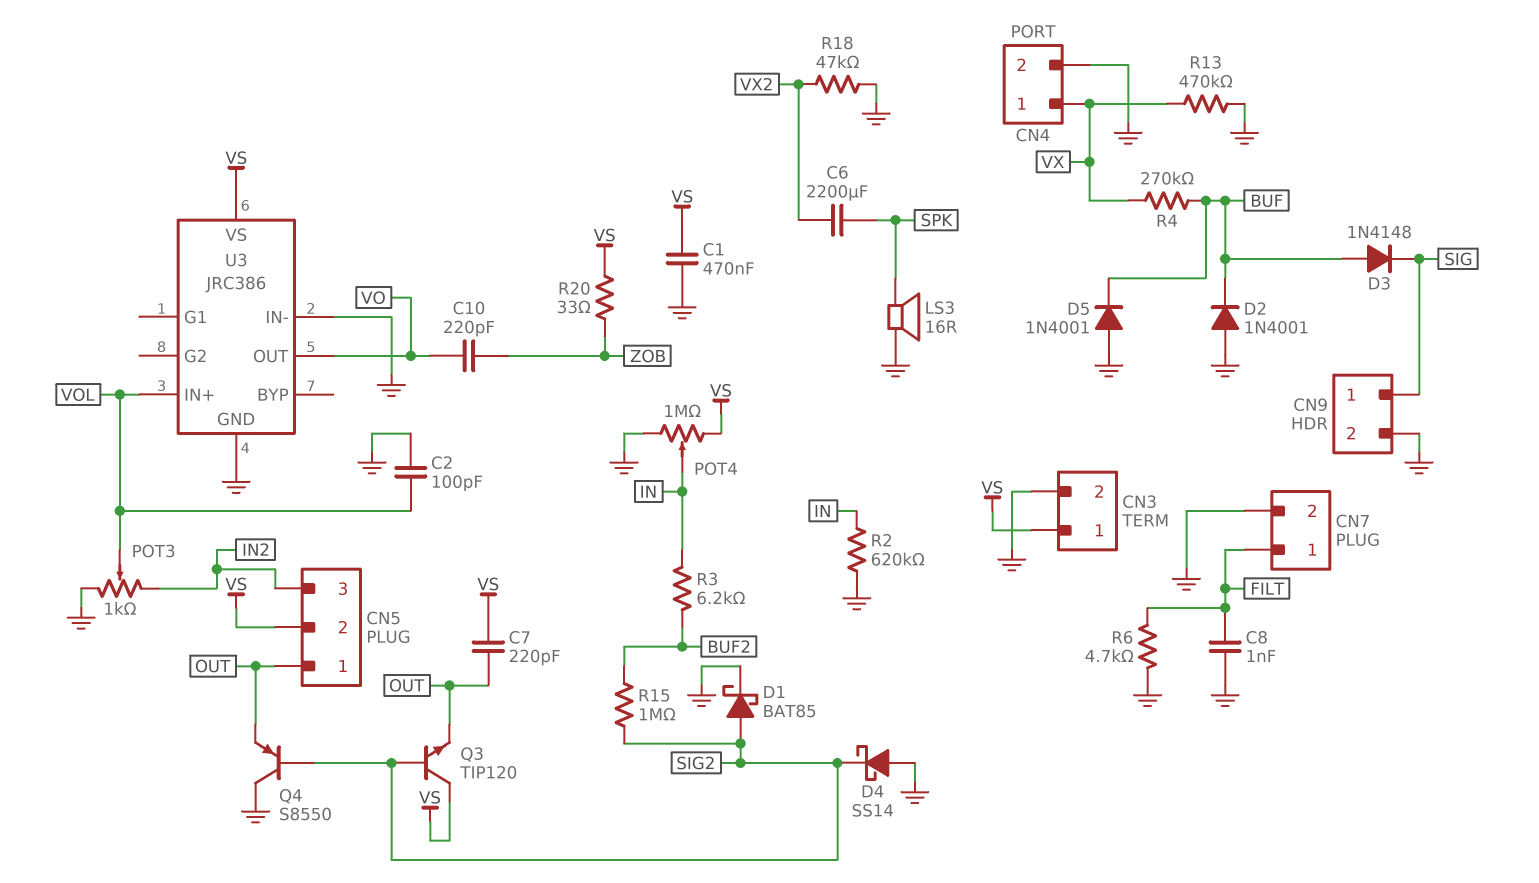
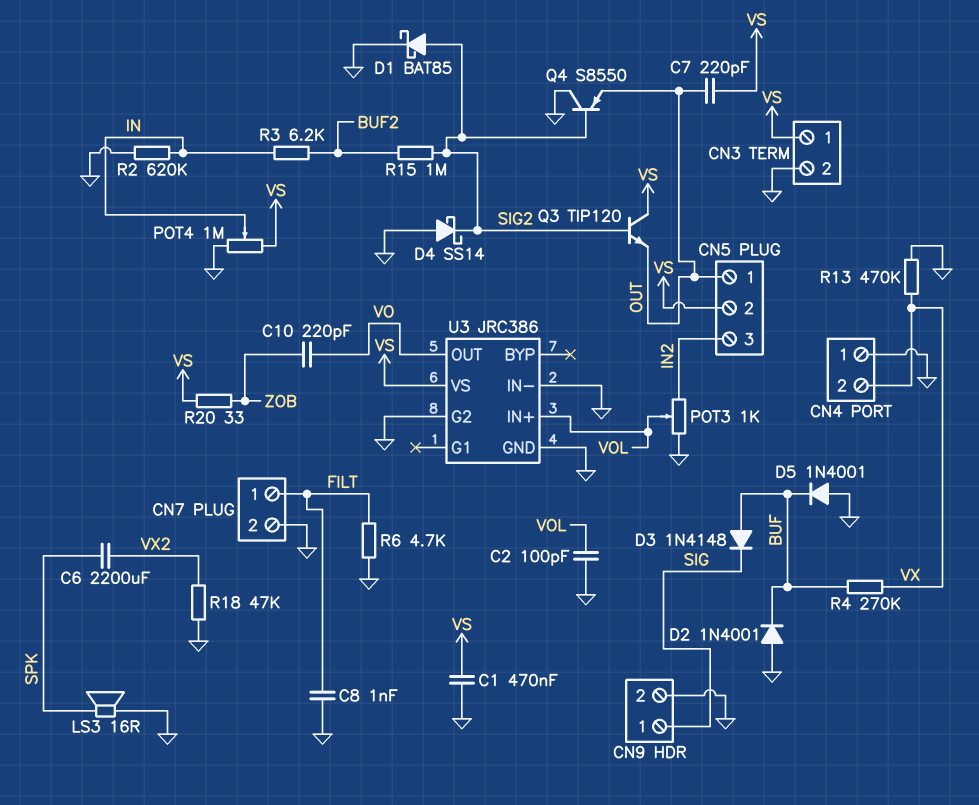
CN4 pin 1: VX -> GND
CN4 pin 2: GND -> VX
U3 pin G2: none -> GND

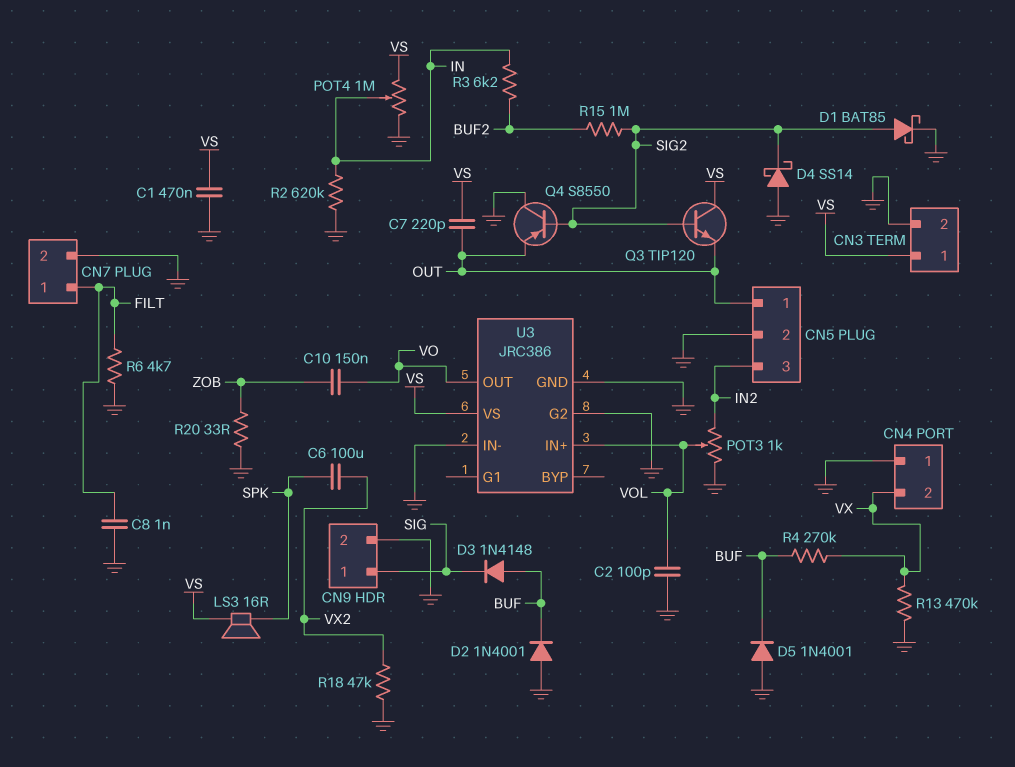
C6: 2200uF (SPK, VX2) -> 100uF (SPK, VX2)
C10: 220pF (VO, ZOB) -> 150nF (VO, ZOB)
CN5 pin 2: VS -> GND
LS3: speaker 16R (GND, SPK) -> speaker 16R (SPK, VS)
R20: 33 (VS, ZOB) -> 33 (GND, ZOB)

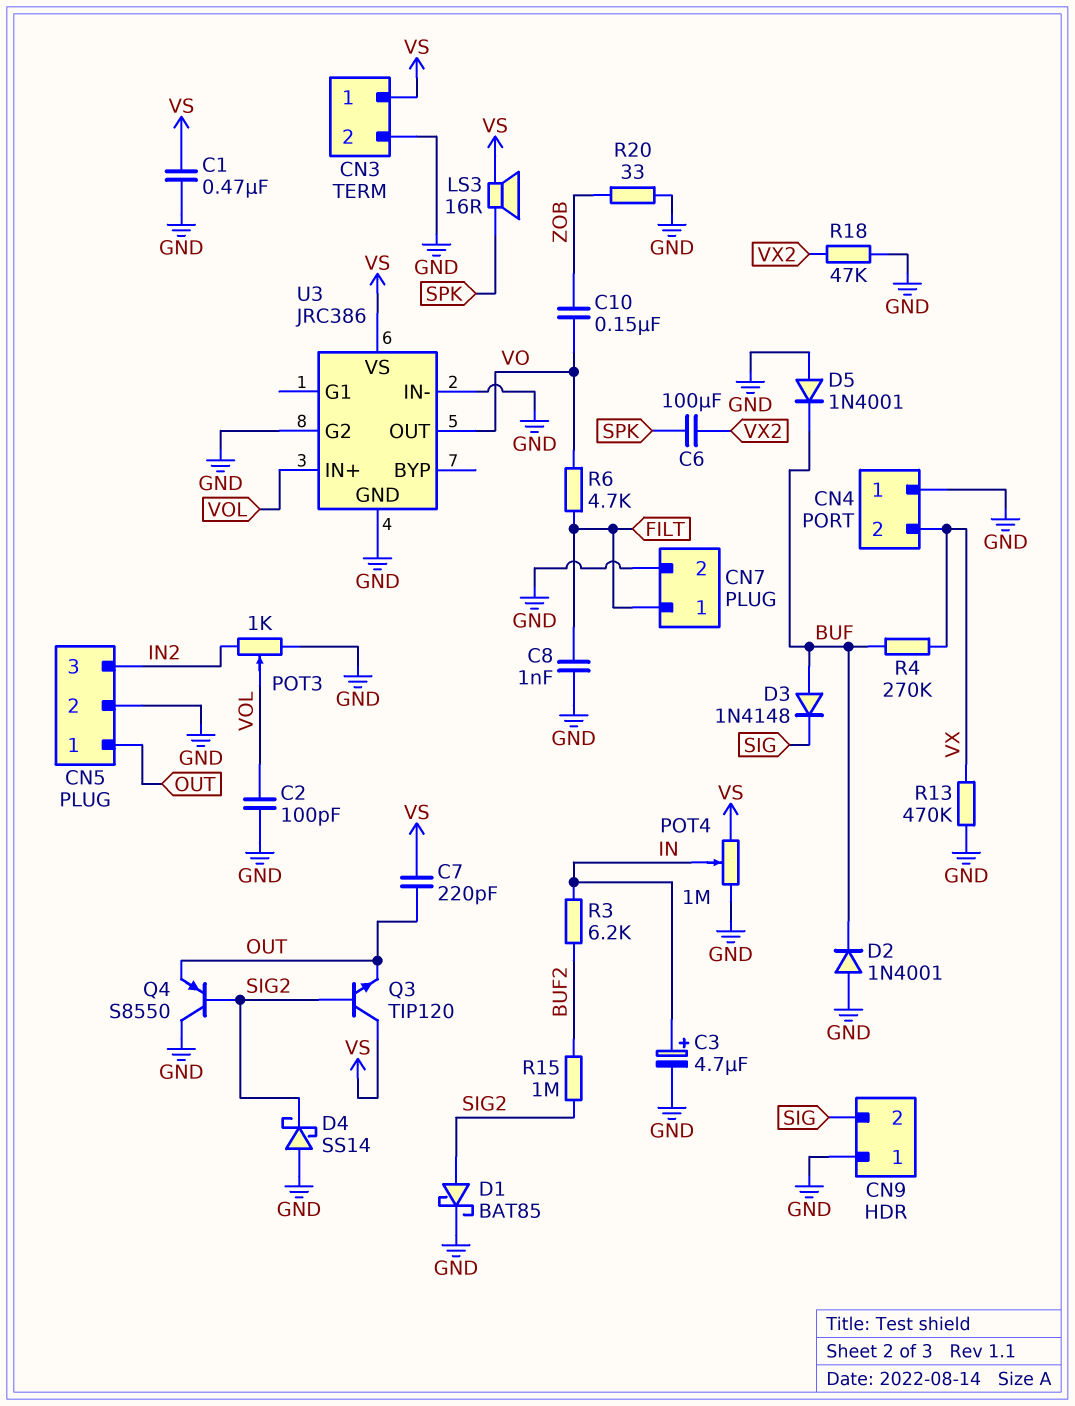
C3: none -> 4.7uF (plus IN, minus GND)
CN9 pin 1: SIG -> GND
CN9 pin 2: GND -> SIG
R2: 620k (GND, IN) -> none
R6: 4.7k (FILT, GND) -> 4.7k (FILT, VO)

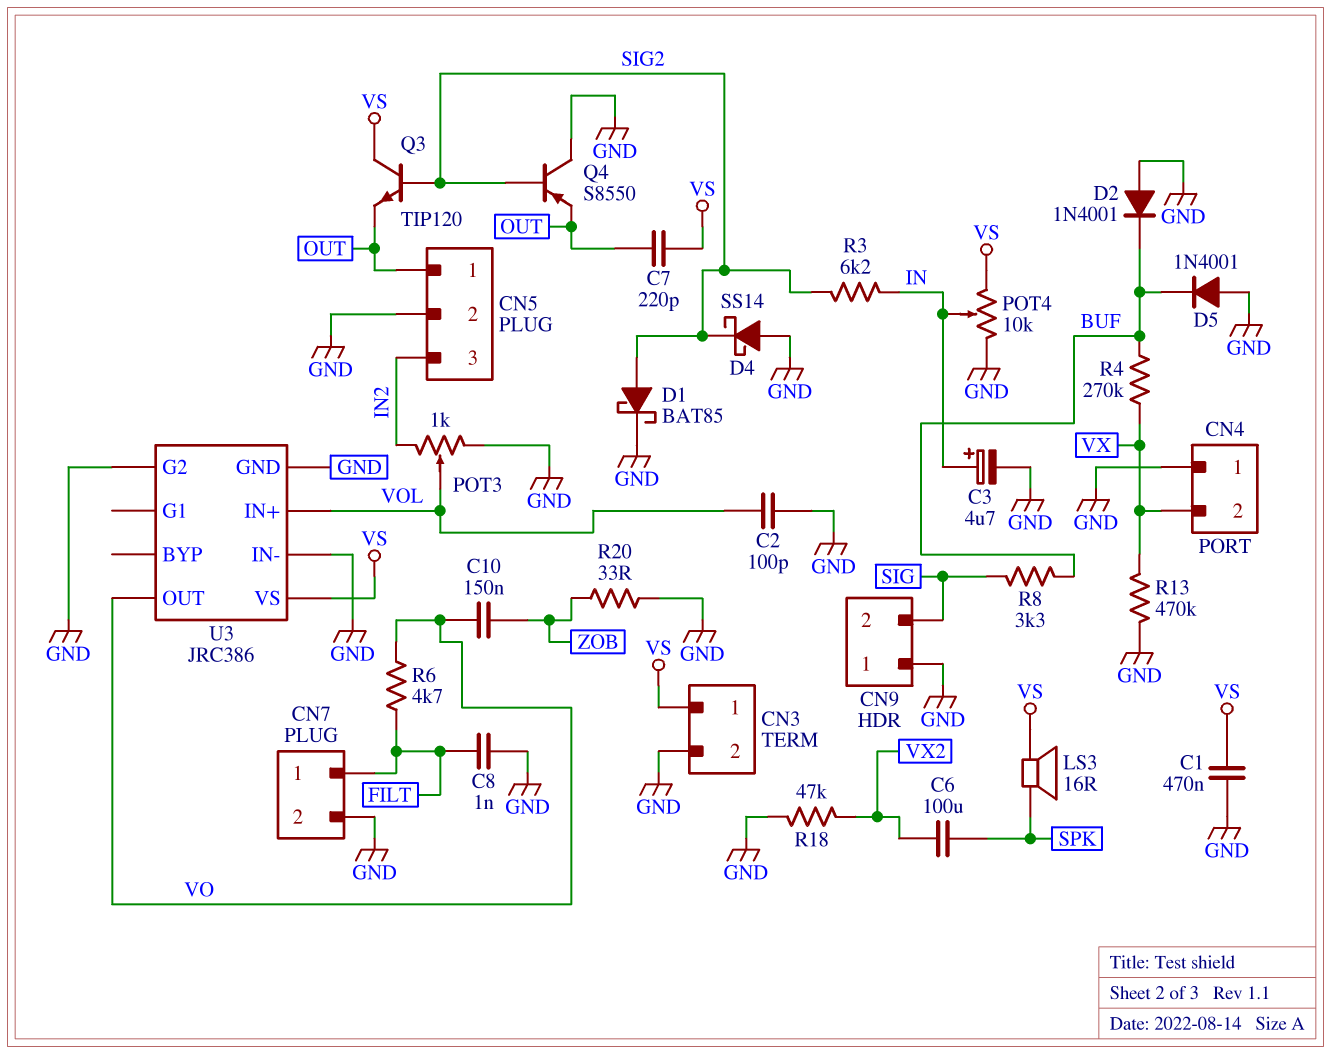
D3: diode 1N4148 (A BUF, K SIG) -> none
POT4: 1M (GND, VS, wiper IN) -> 10k (GND, VS, wiper IN)
R3: 6.2k (BUF2, IN) -> 6.2k (IN, SIG2)
R8: none -> 3.3k (BUF, SIG)
R15: 1M (BUF2, SIG2) -> none

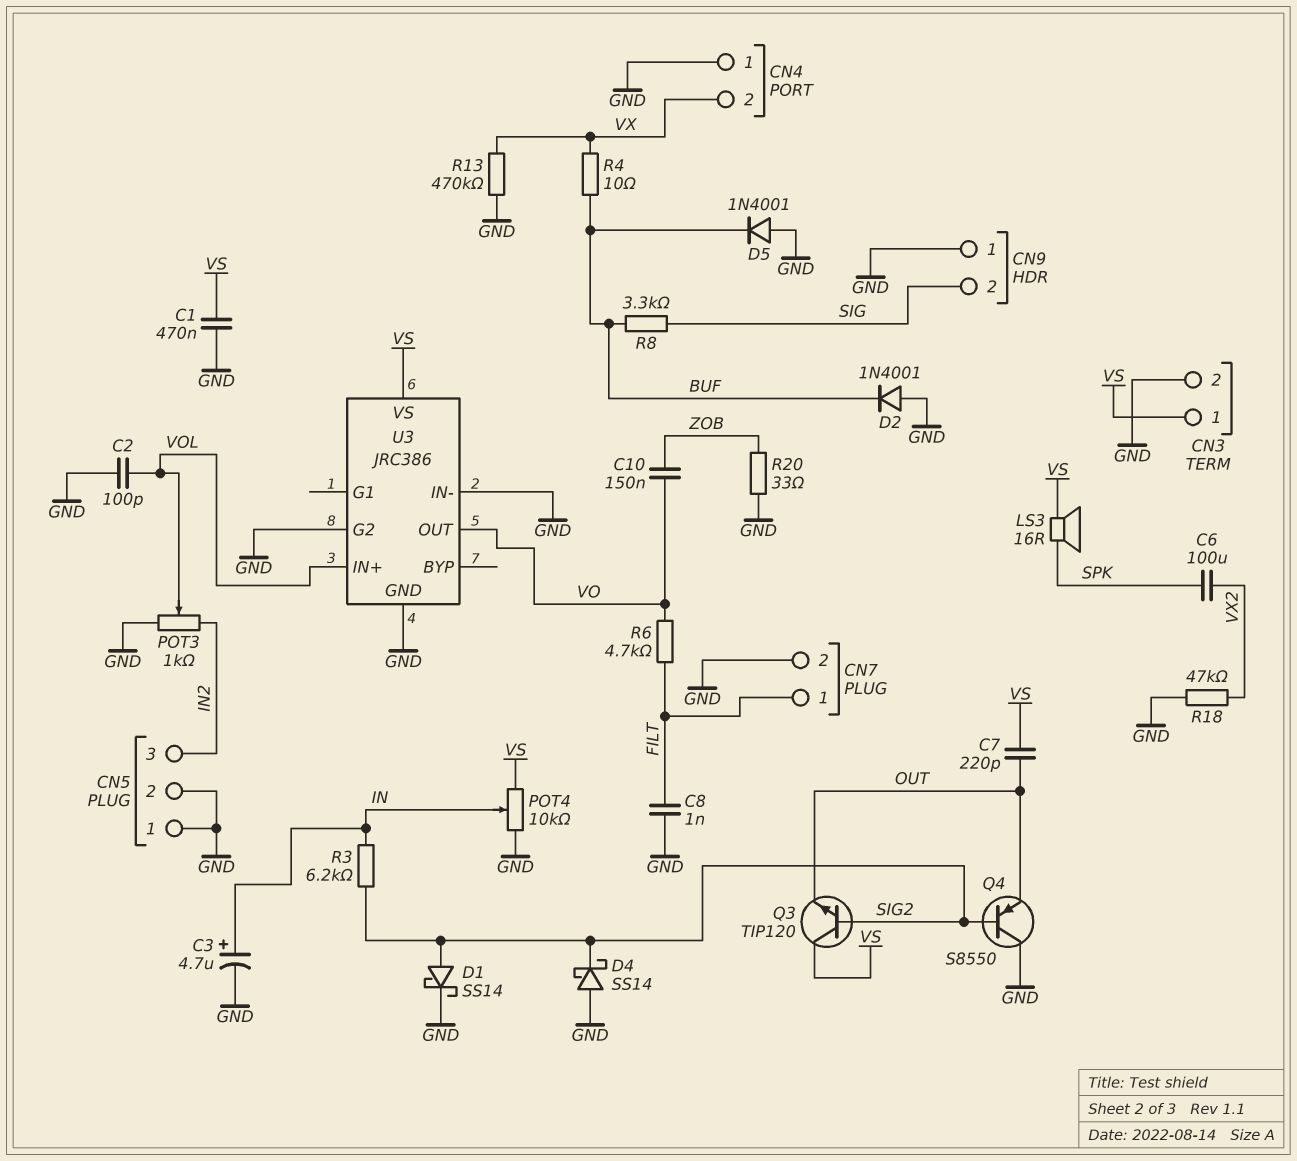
CN5 pin 1: OUT -> GND
D1: schottky BAT85 (A SIG2, K GND) -> schottky SS14 (A SIG2, K GND)
R4: 270k (BUF, VX) -> 10 (BUF, VX)

